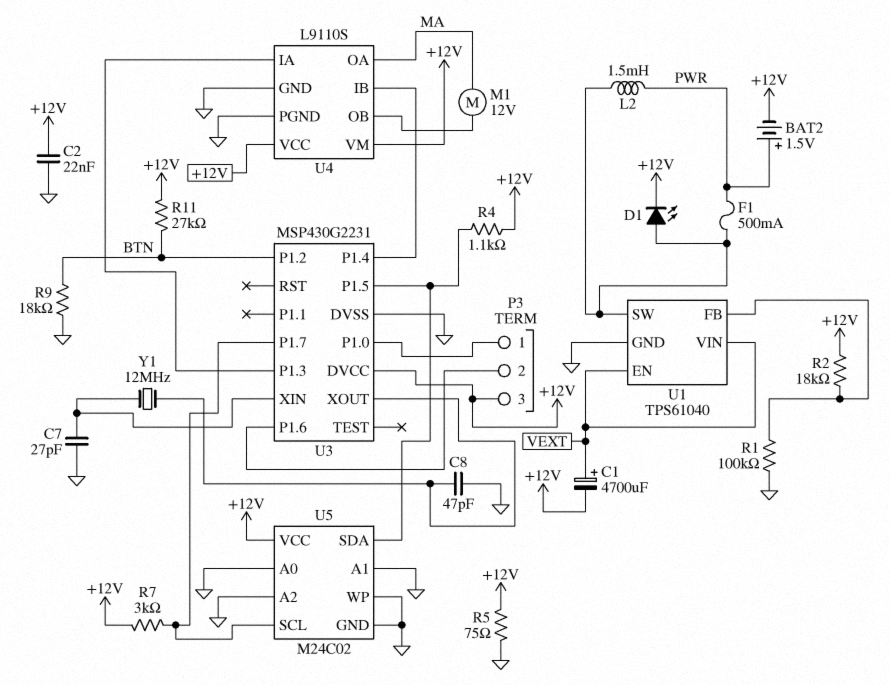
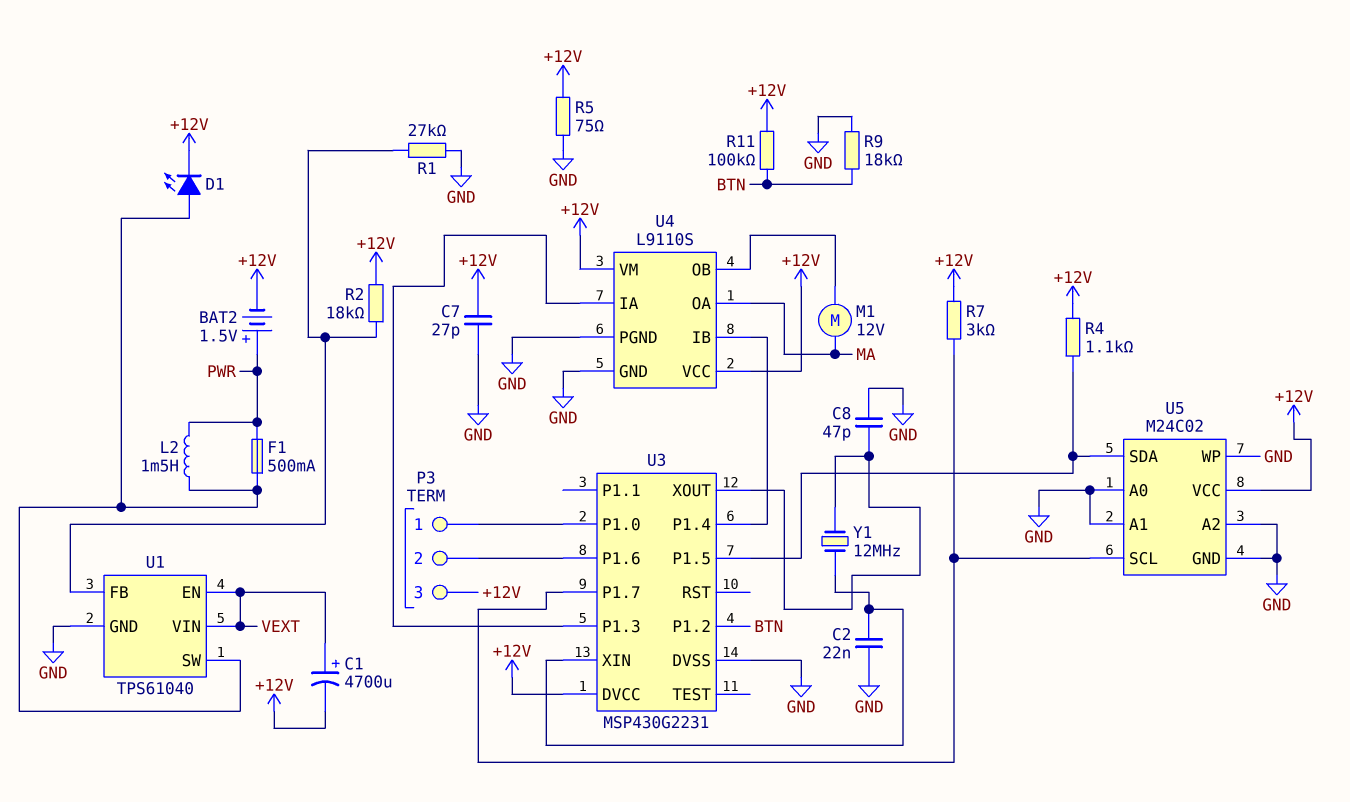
C2: 22nF (+12V, GND) -> 22nF (GND, U3/XIN)
C7: 27pF (GND, U3/XIN) -> 27pF (+12V, GND)
R1: 100k (GND, U1/FB) -> 27k (GND, U1/FB)
R11: 27k (+12V, BTN) -> 100k (+12V, BTN)

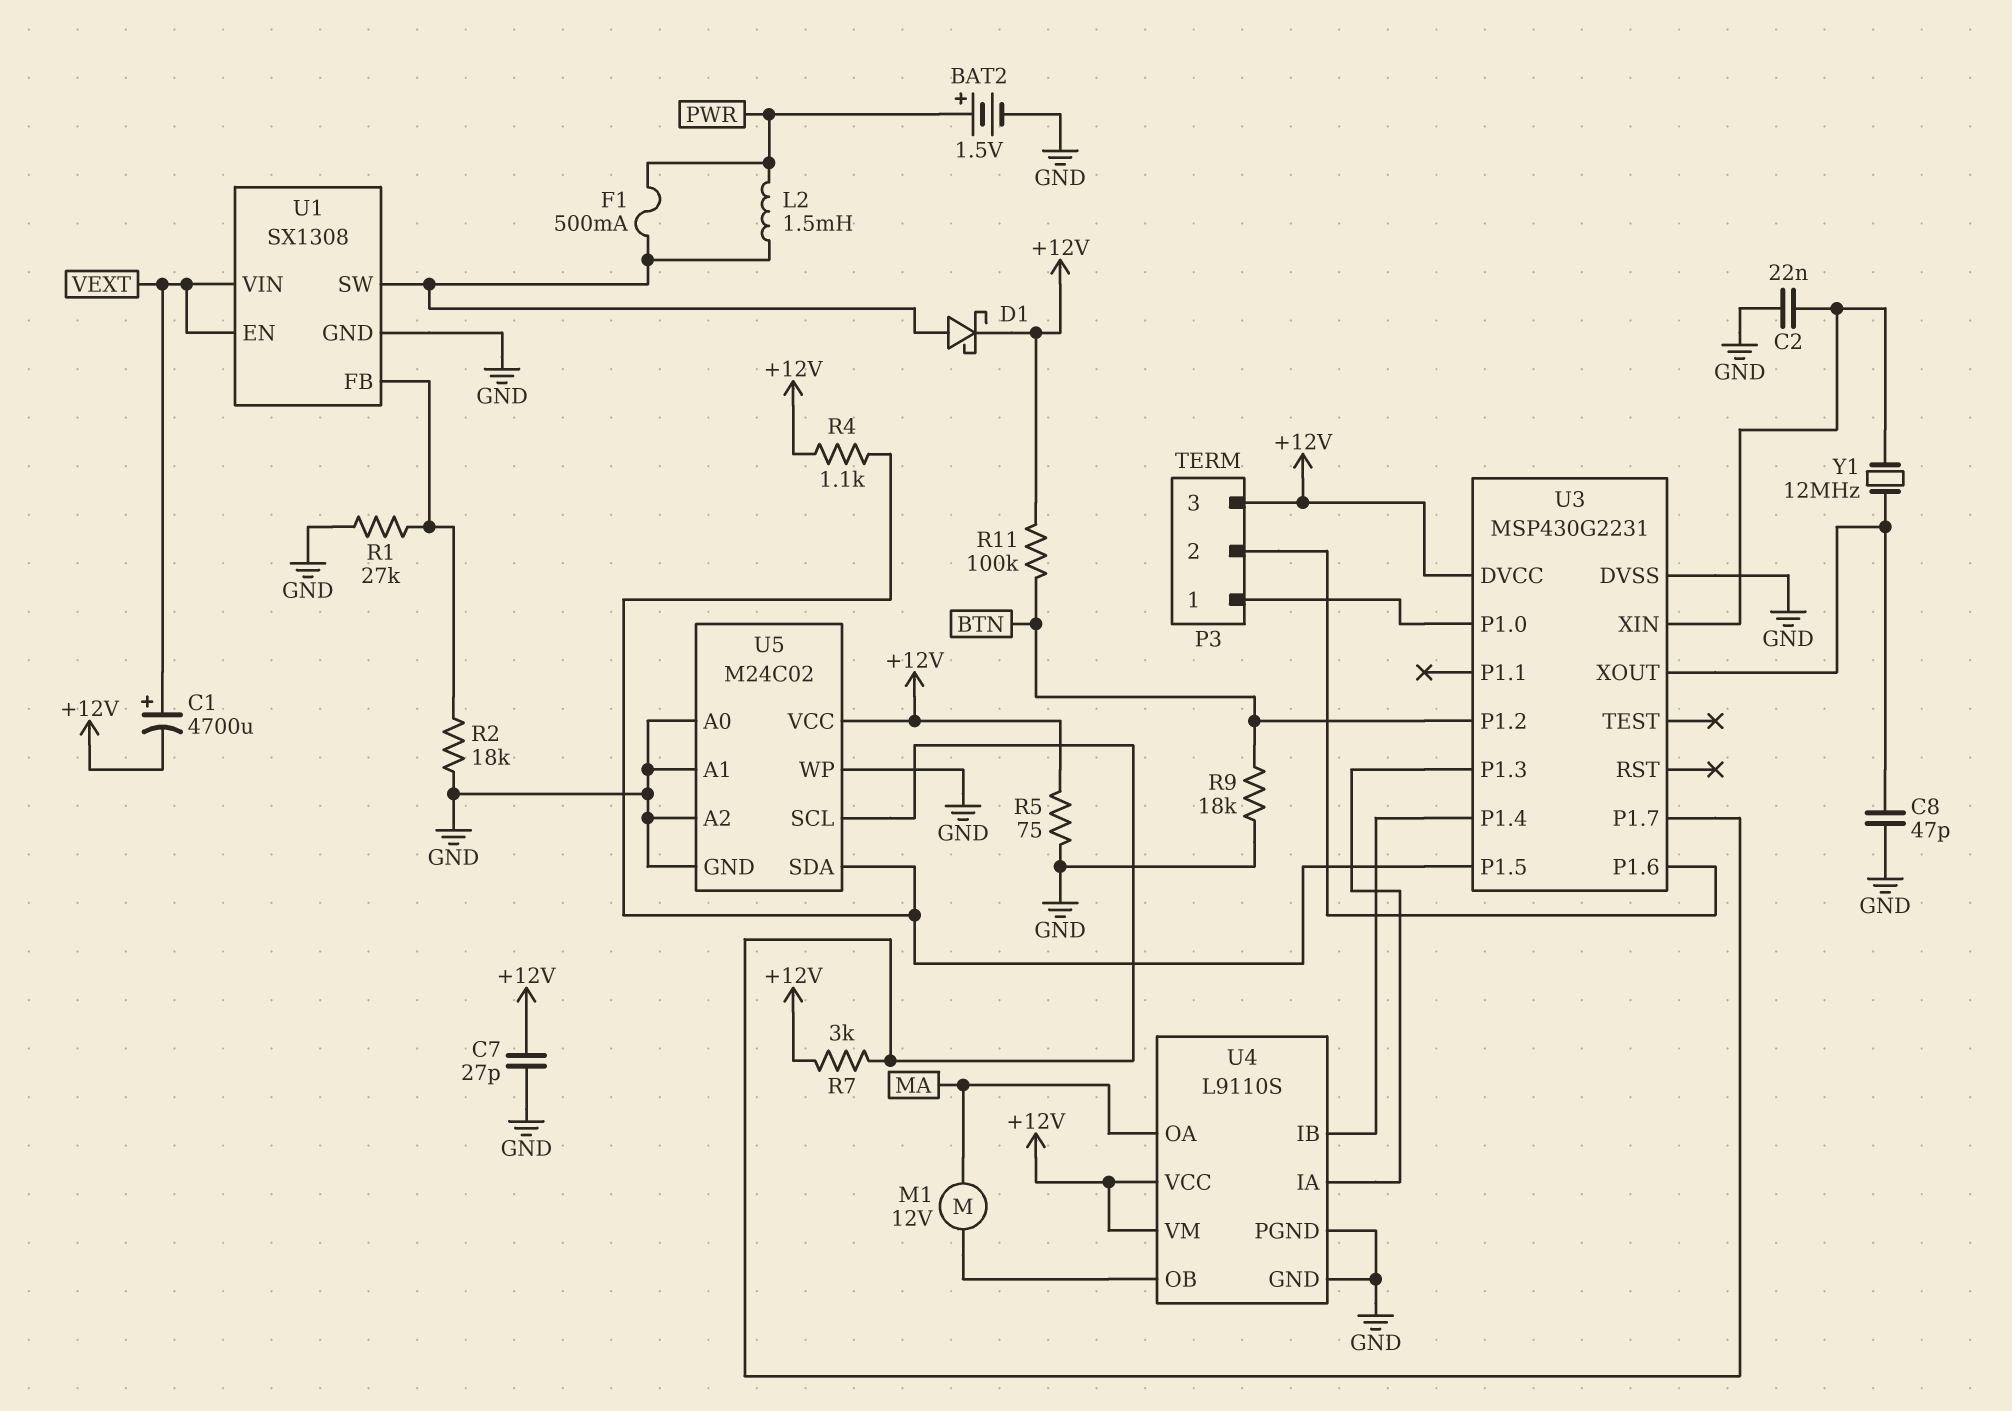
BAT2: 1.5V (plus PWR, minus +12V) -> 1.5V (plus PWR, minus GND)
D1: LED (A U1/SW, K +12V) -> schottky (A U1/SW, K +12V)
R2: 18k (+12V, U1/FB) -> 18k (GND, U1/FB)
U1: TPS61040 -> SX1308

